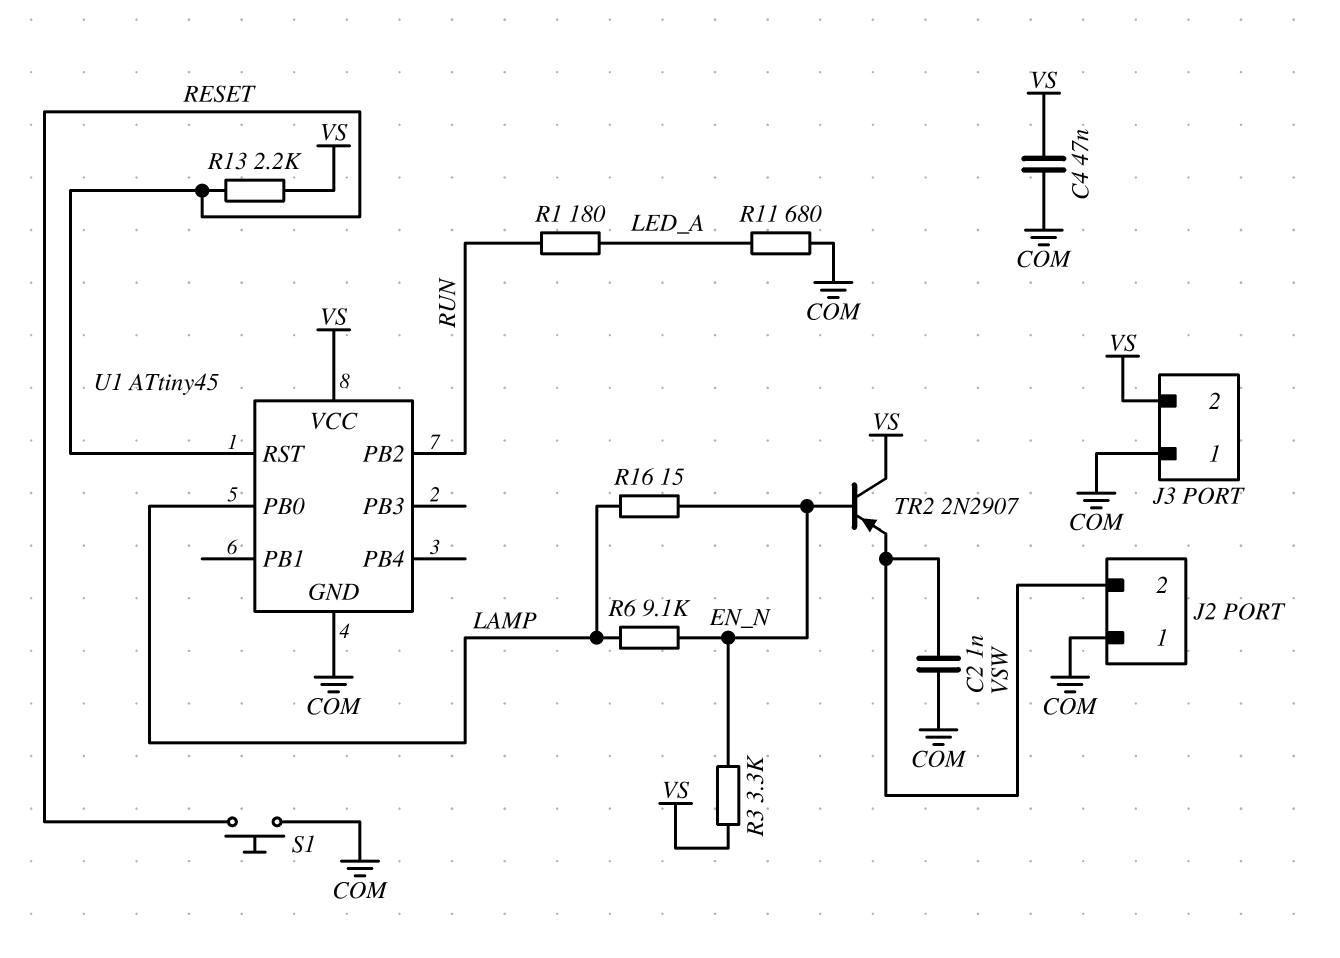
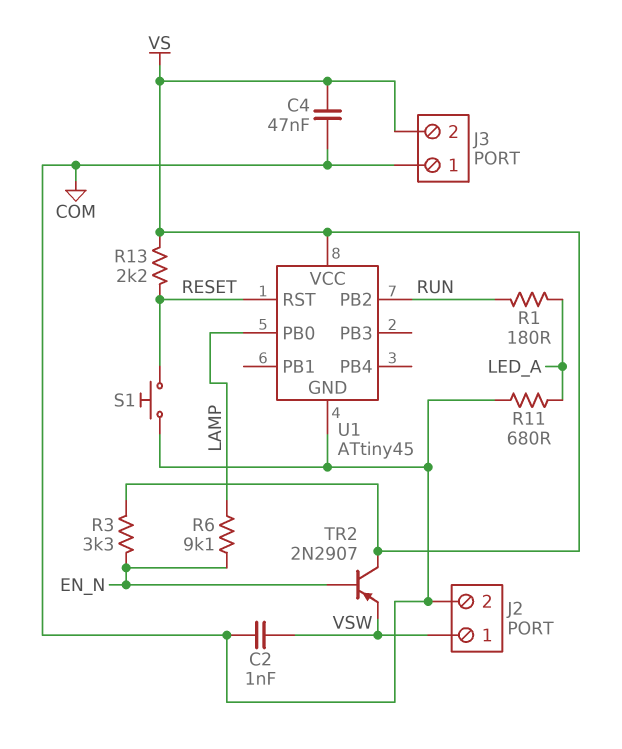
J2 pin 1: COM -> VSW
J2 pin 2: VSW -> COM
R16: 15 (EN_N, LAMP) -> none

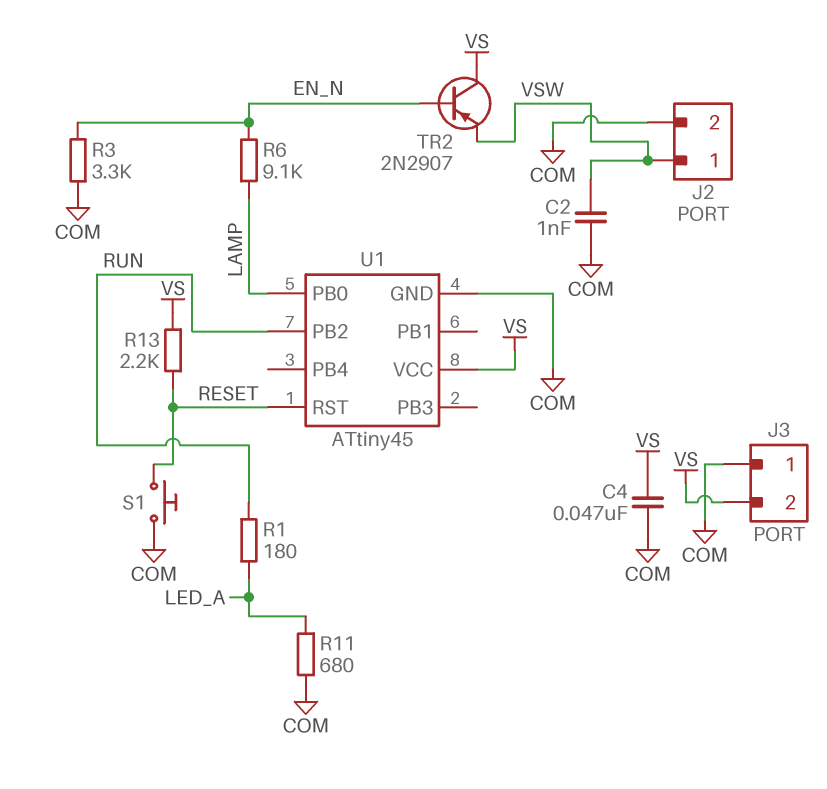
R3: 3.3k (EN_N, VS) -> 3.3k (COM, EN_N)

